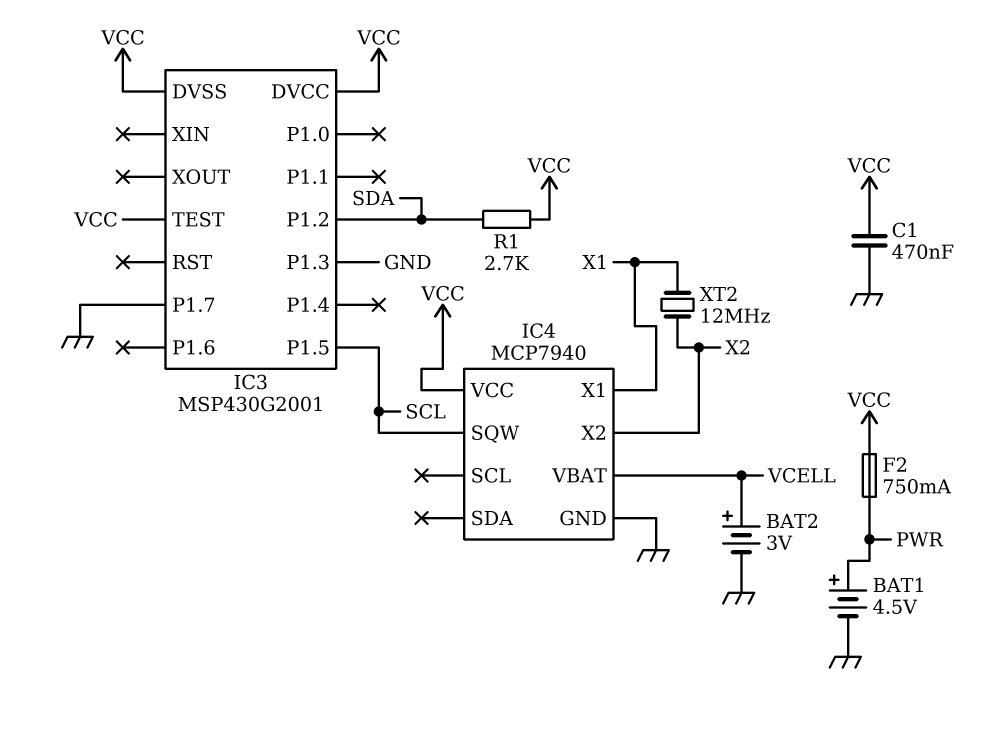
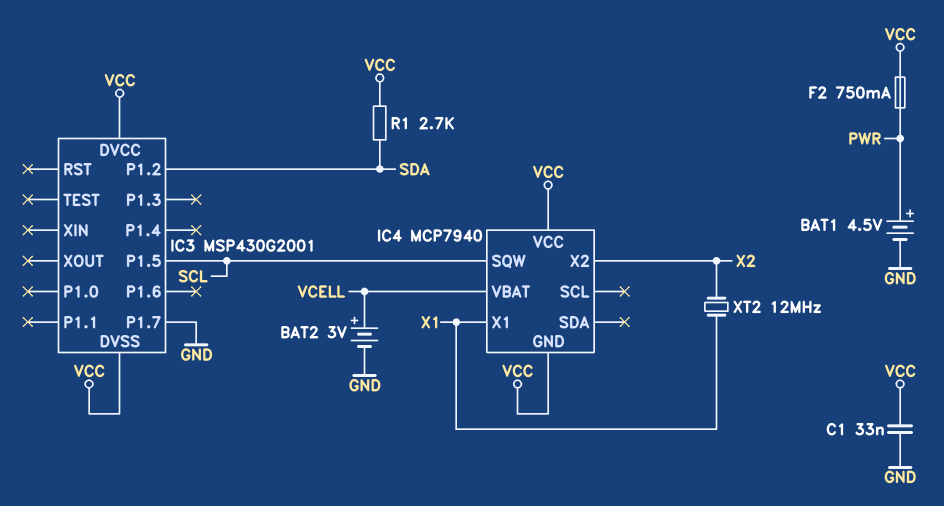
C1: 470nF (GND, VCC) -> 33nF (GND, VCC)
IC3 pin P1.3: GND -> none
IC3 pin TEST: VCC -> none
IC4 pin GND: GND -> VCC

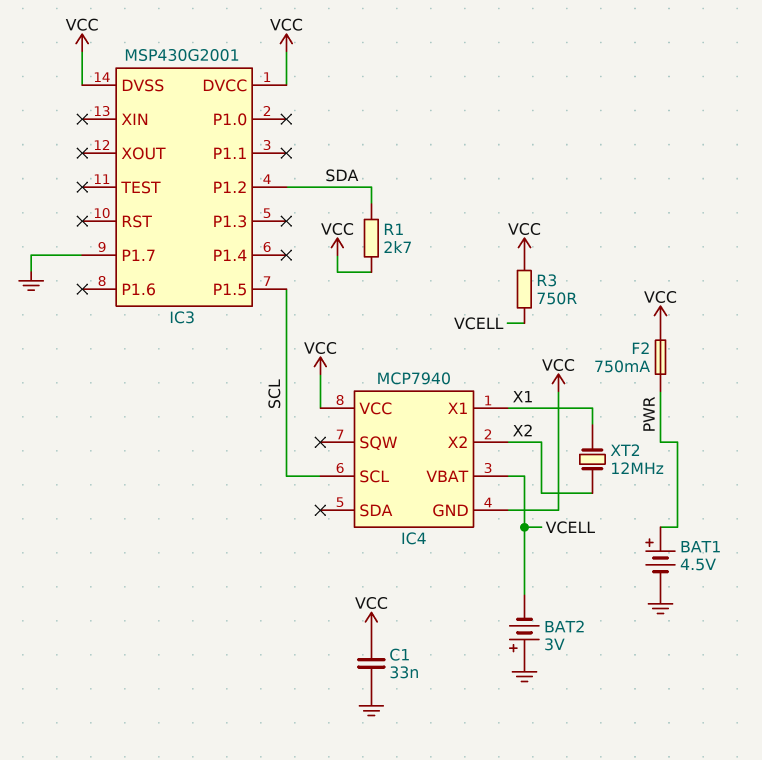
BAT2: 3V (plus VCELL, minus GND) -> 3V (plus GND, minus VCELL)
IC4 pin SCL: none -> SCL
IC4 pin SQW: SCL -> none
R3: none -> 750 (VCC, VCELL)

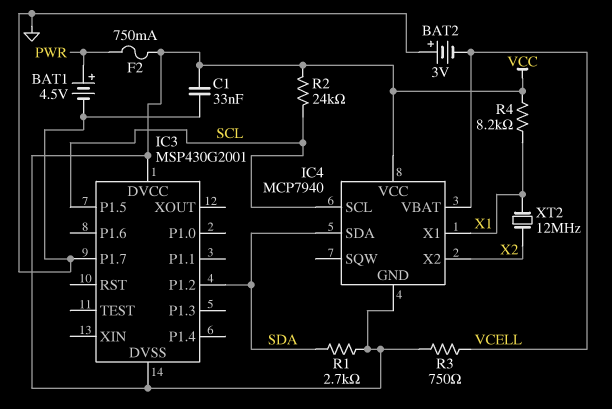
IC4 pin SDA: none -> SDA
R2: none -> 24k (SCL, VCC)
R4: none -> 8.2k (VCC, X1)

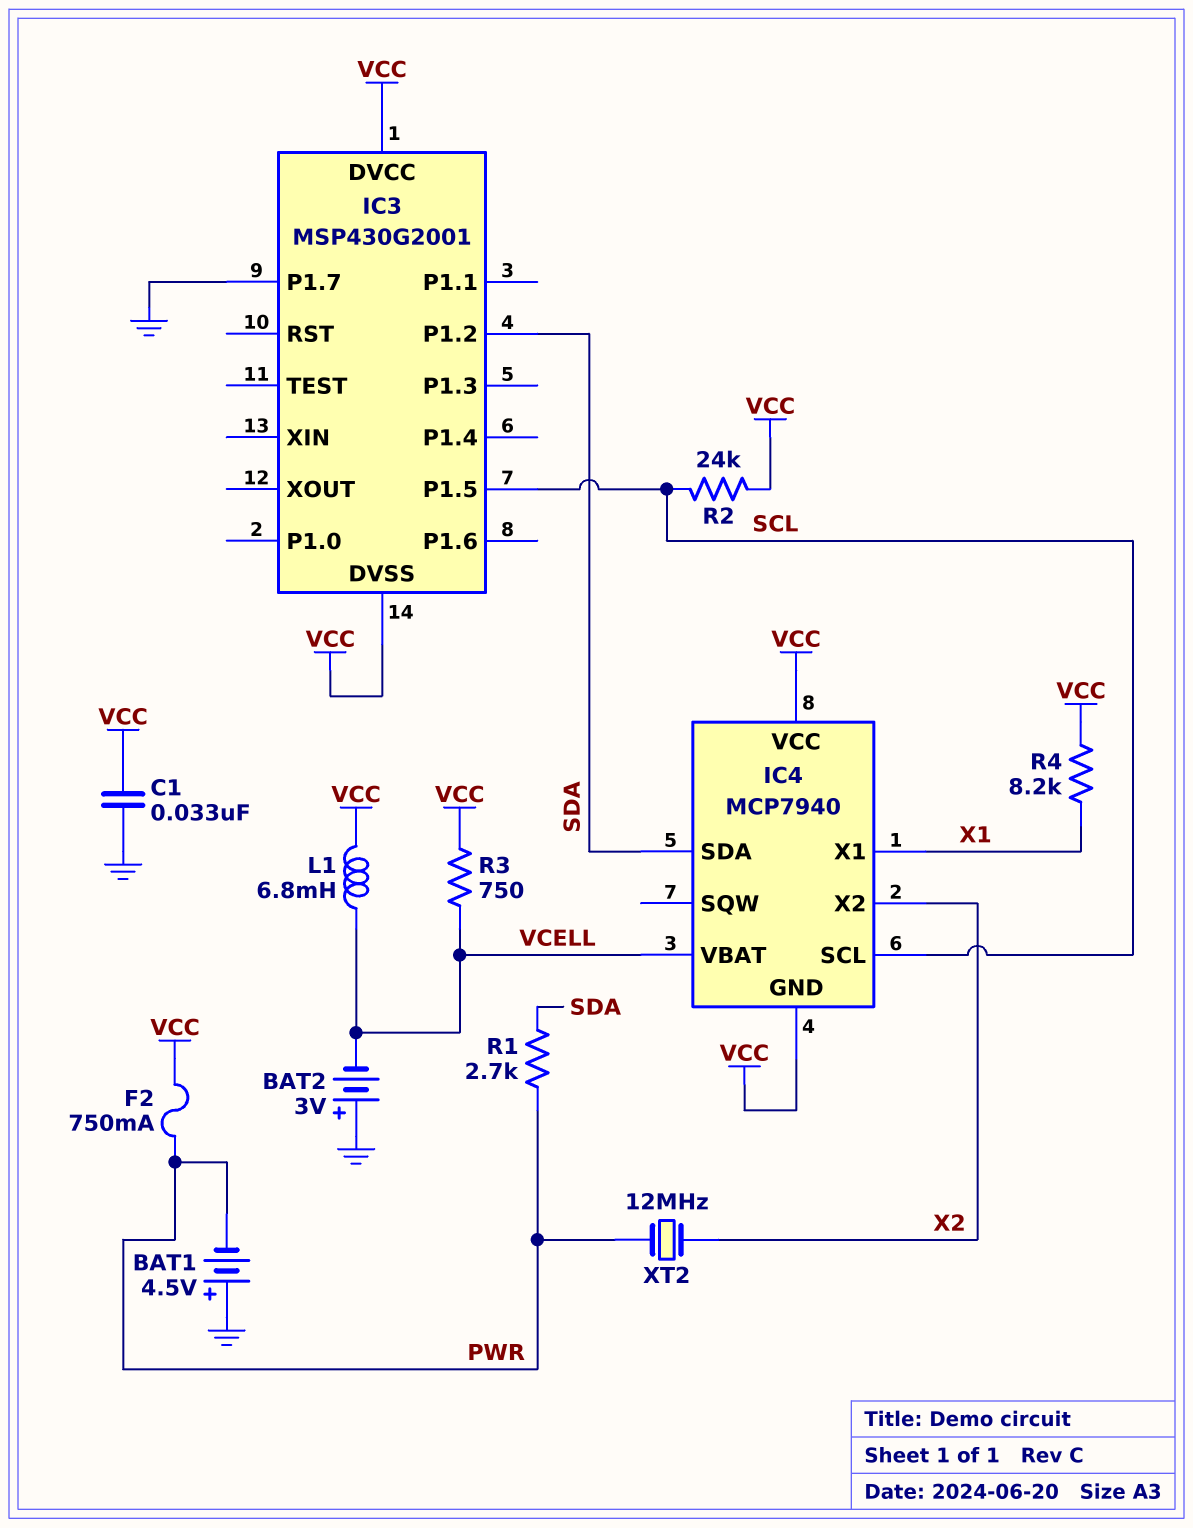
BAT1: 4.5V (plus PWR, minus GND) -> 4.5V (plus GND, minus PWR)
L1: none -> 6.8mH (VCC, VCELL)
R1: 2.7k (SDA, VCC) -> 2.7k (PWR, SDA)
XT2: 12MHz (X1, X2) -> 12MHz (PWR, X2)

